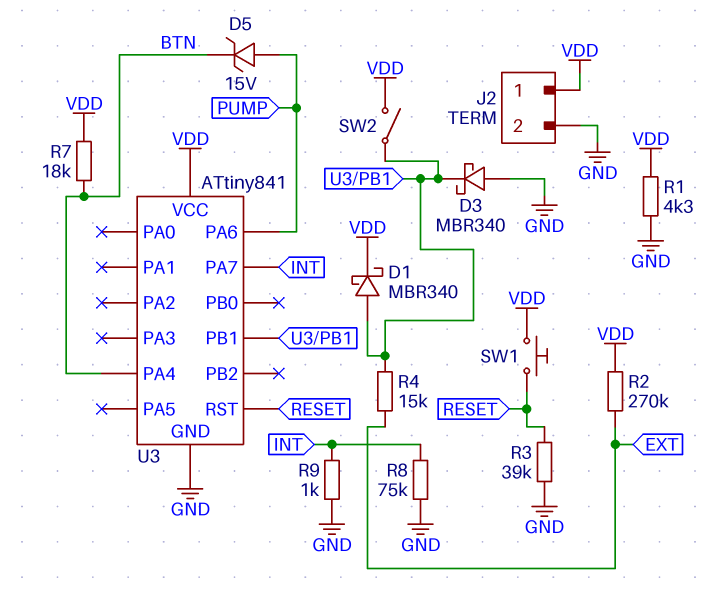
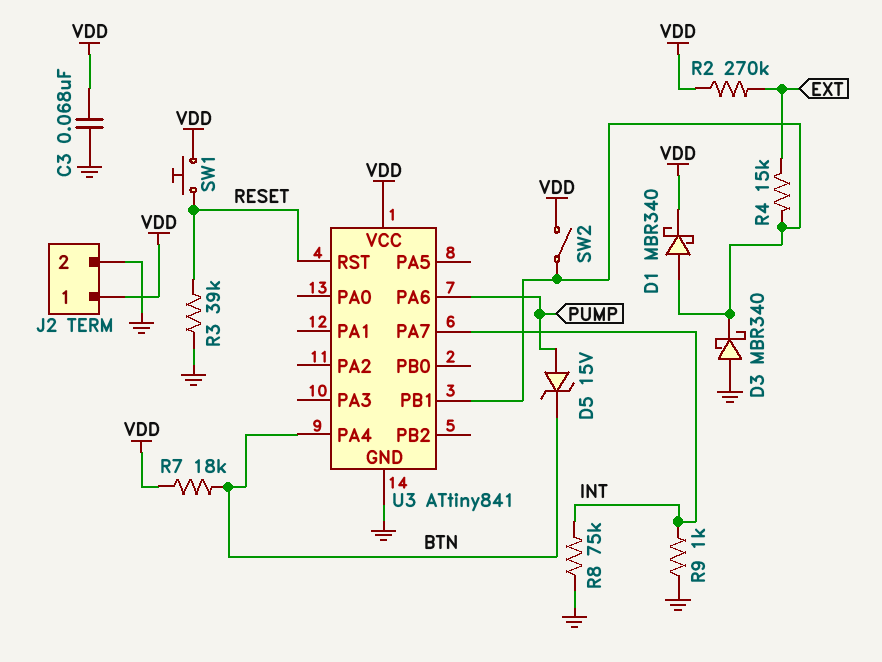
C3: none -> 68nF (GND, VDD)
R1: 4.3k (GND, VDD) -> none

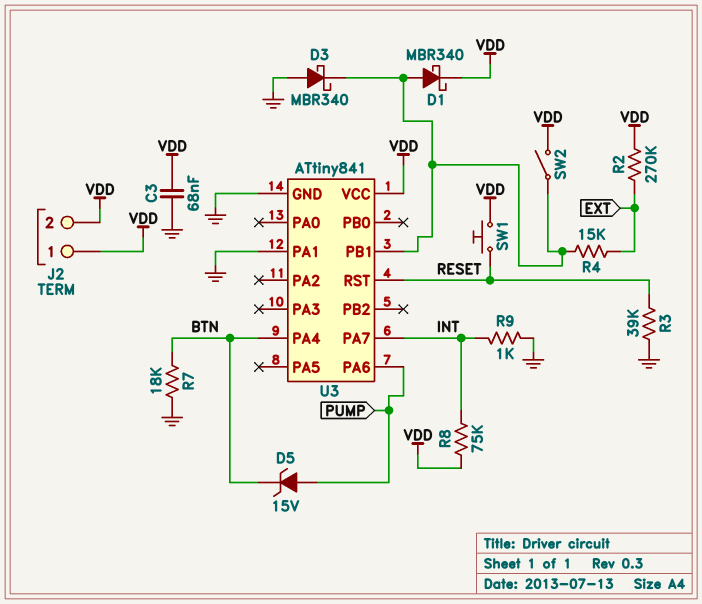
J2 pin 2: GND -> VDD
R7: 18k (BTN, VDD) -> 18k (BTN, GND)
R8: 75k (GND, INT) -> 75k (INT, VDD)
U3 pin PA1: none -> GND

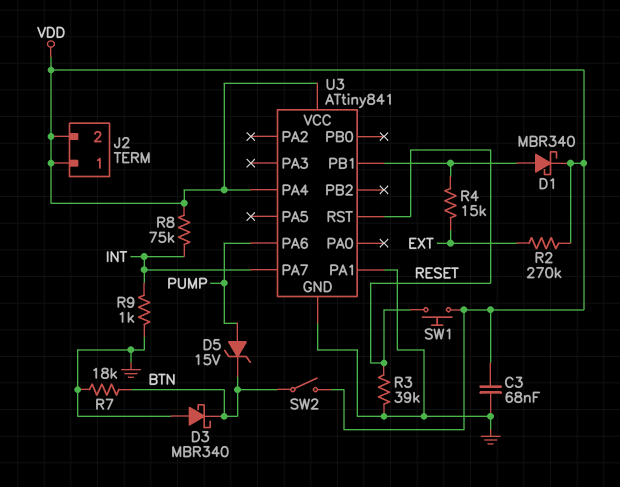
D3: schottky MBR340 (A GND, K U3/PB1) -> schottky MBR340 (A GND, K BTN)
SW2: switch (U3/PB1, VDD) -> switch (BTN, VDD)
U3 pin PA4: BTN -> VDD

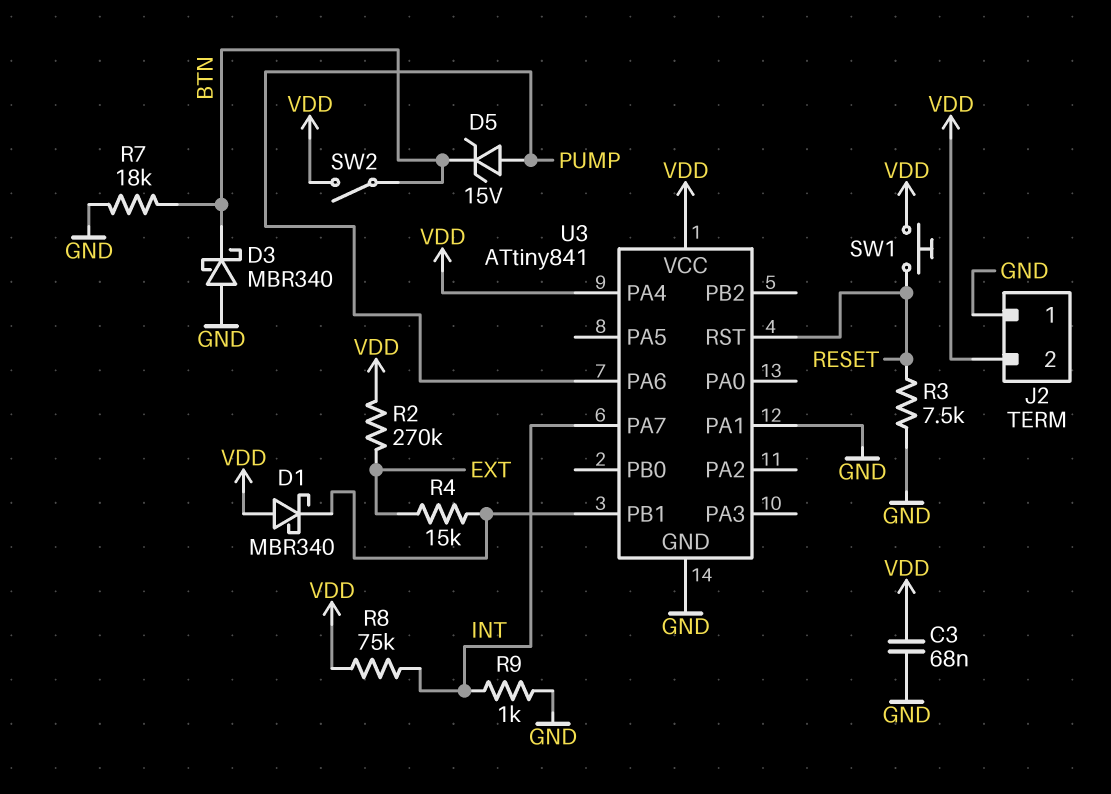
D1: schottky MBR340 (A U3/PB1, K VDD) -> schottky MBR340 (A VDD, K U3/PB1)
J2 pin 1: VDD -> GND
R3: 39k (GND, RESET) -> 7.5k (GND, RESET)

